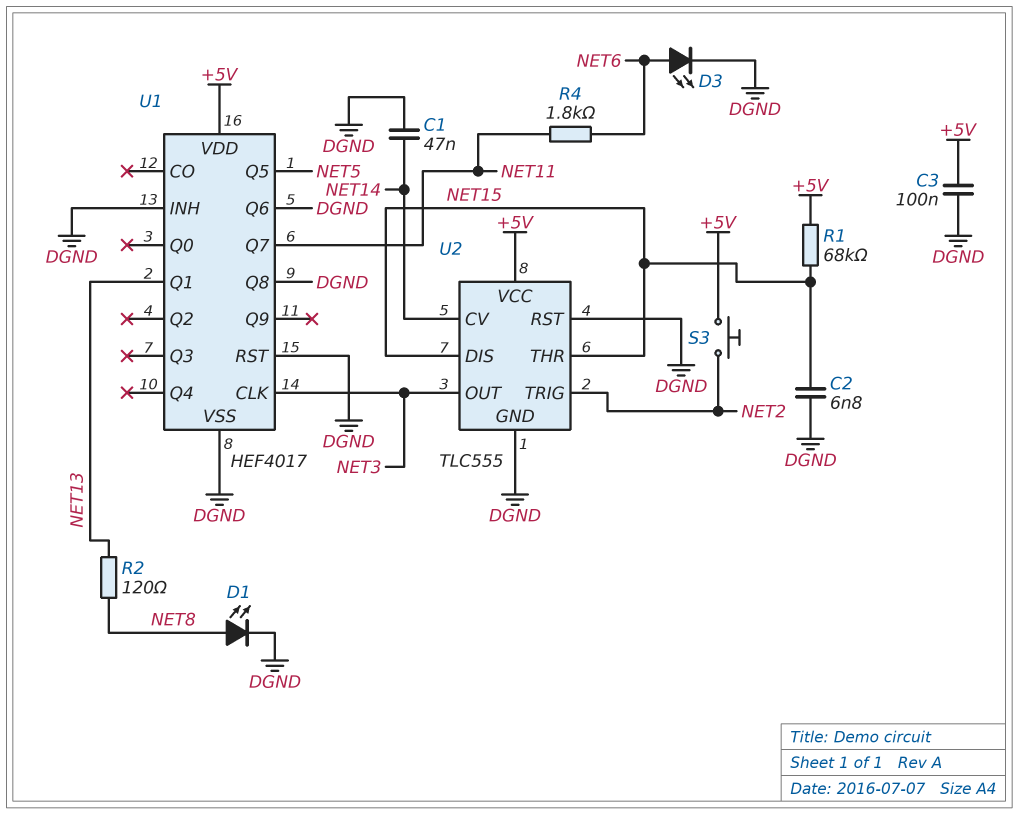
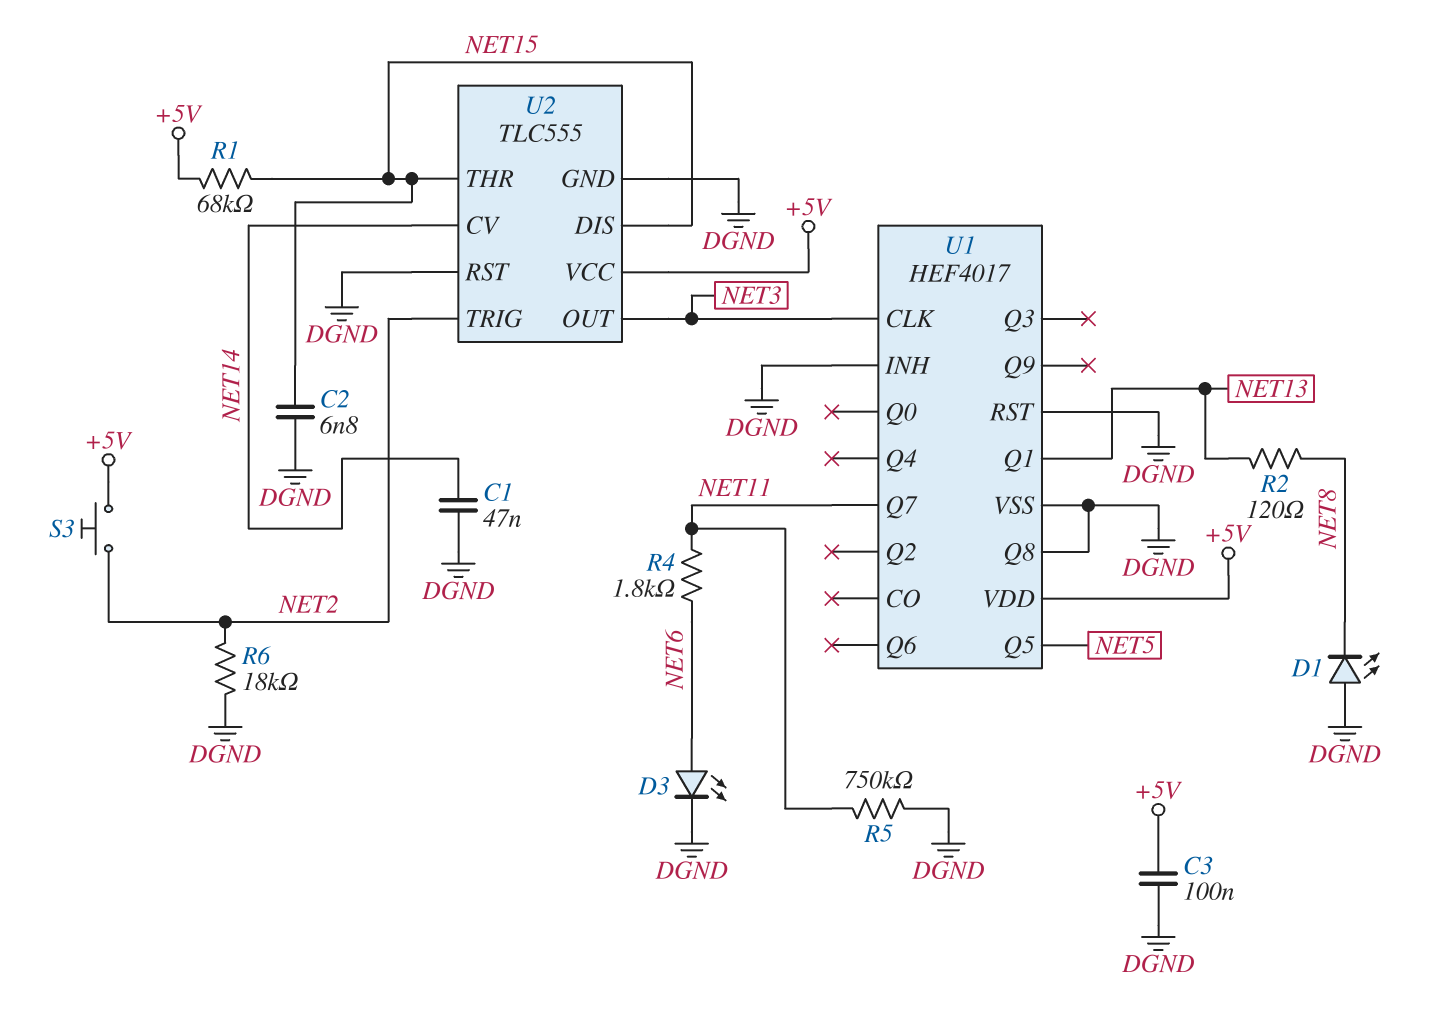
D1: LED (A NET8, K DGND) -> LED (A DGND, K NET8)
R5: none -> 750k (DGND, NET11)
R6: none -> 18k (DGND, NET2)
U1 pin Q6: DGND -> none

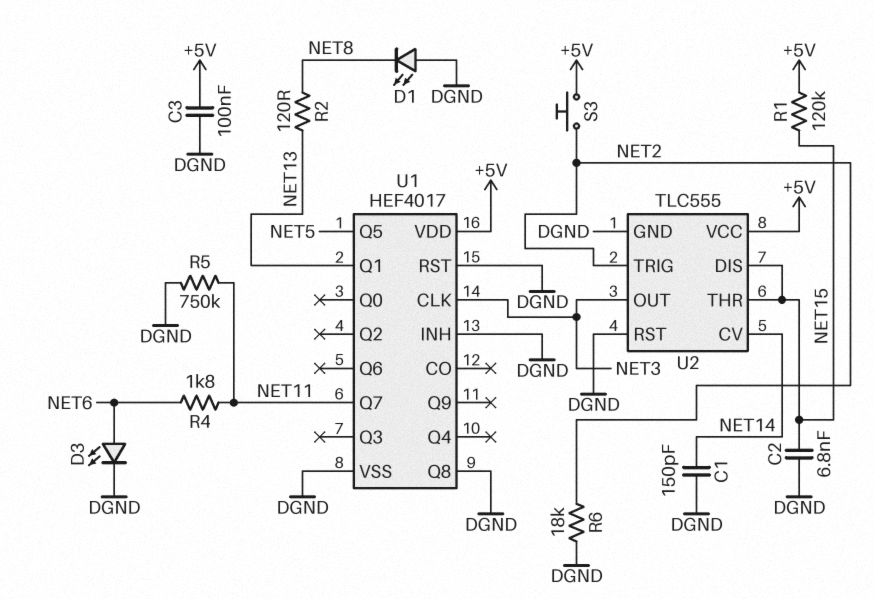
C1: 47nF (DGND, NET14) -> 150pF (DGND, NET14)
R1: 68k (+5V, NET15) -> 120k (+5V, NET15)

